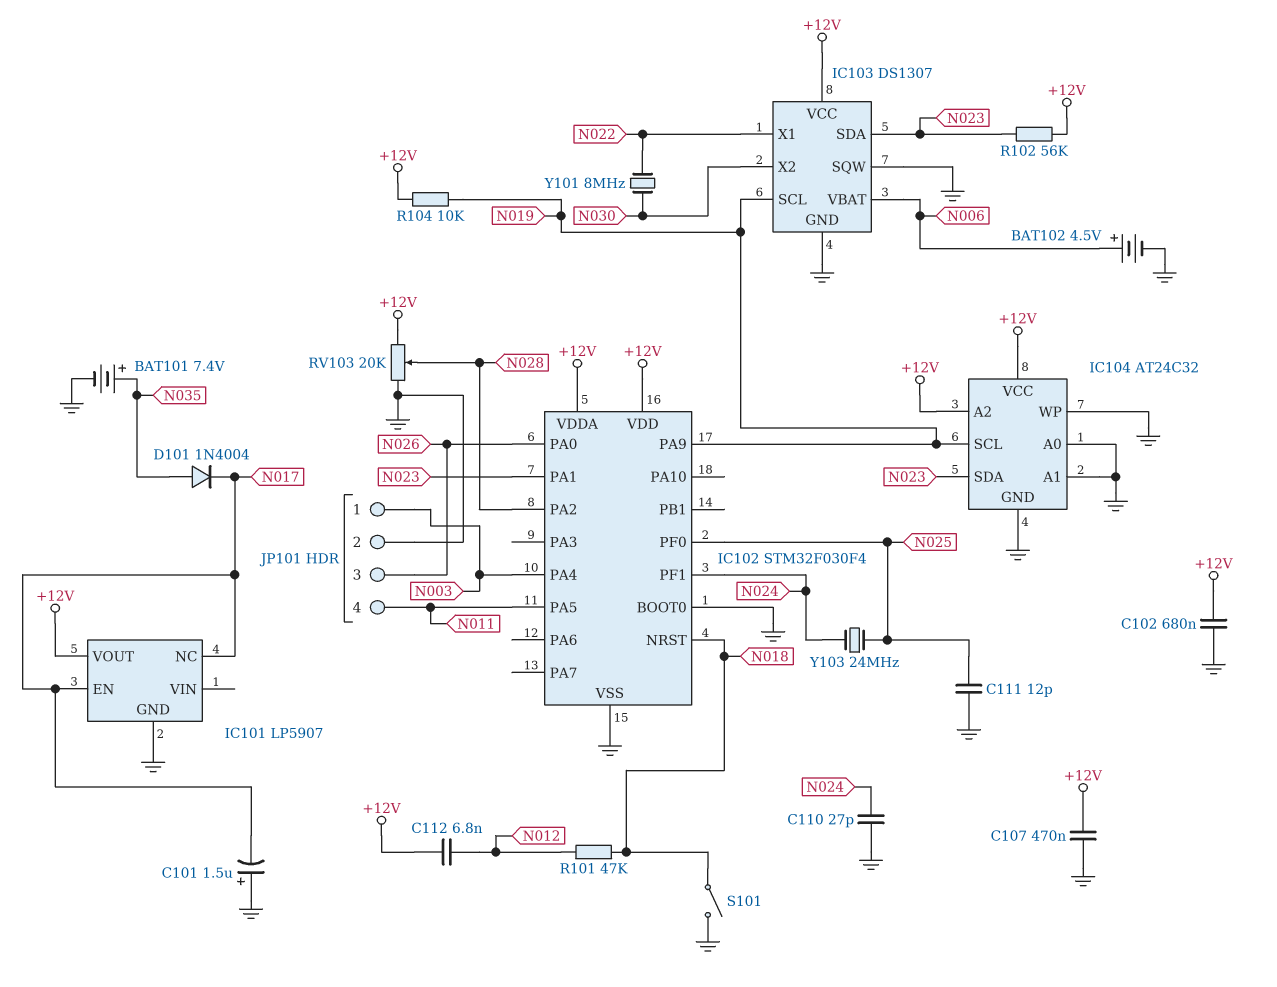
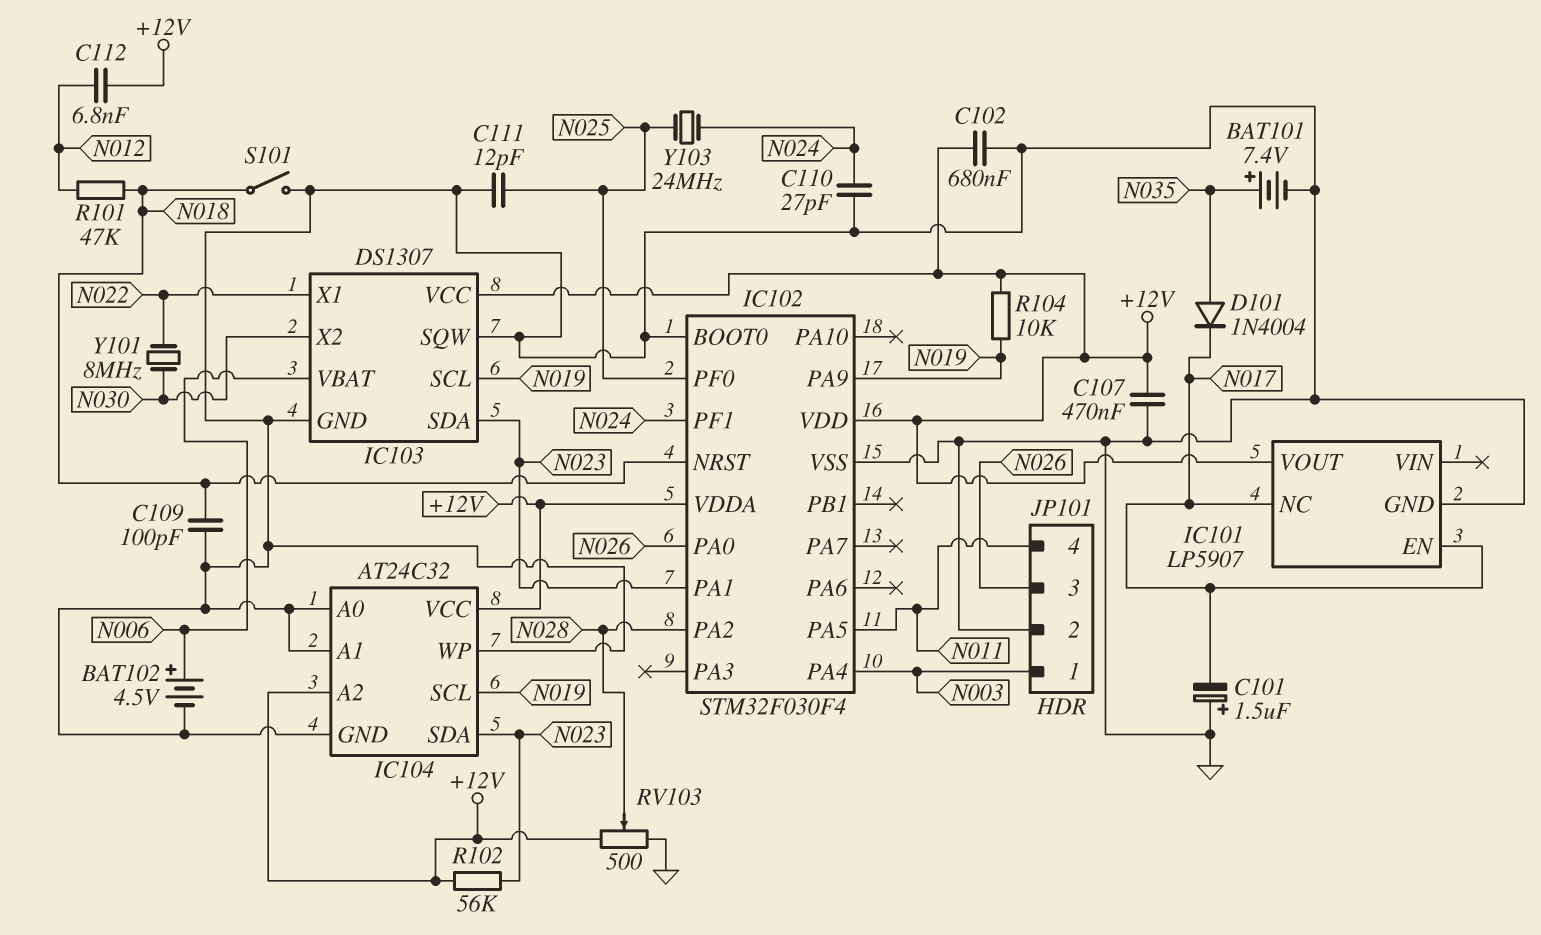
C109: none -> 100pF (GND, N018)
RV103: 20k (+12V, GND, wiper N028) -> 500 (+12V, GND, wiper N028)

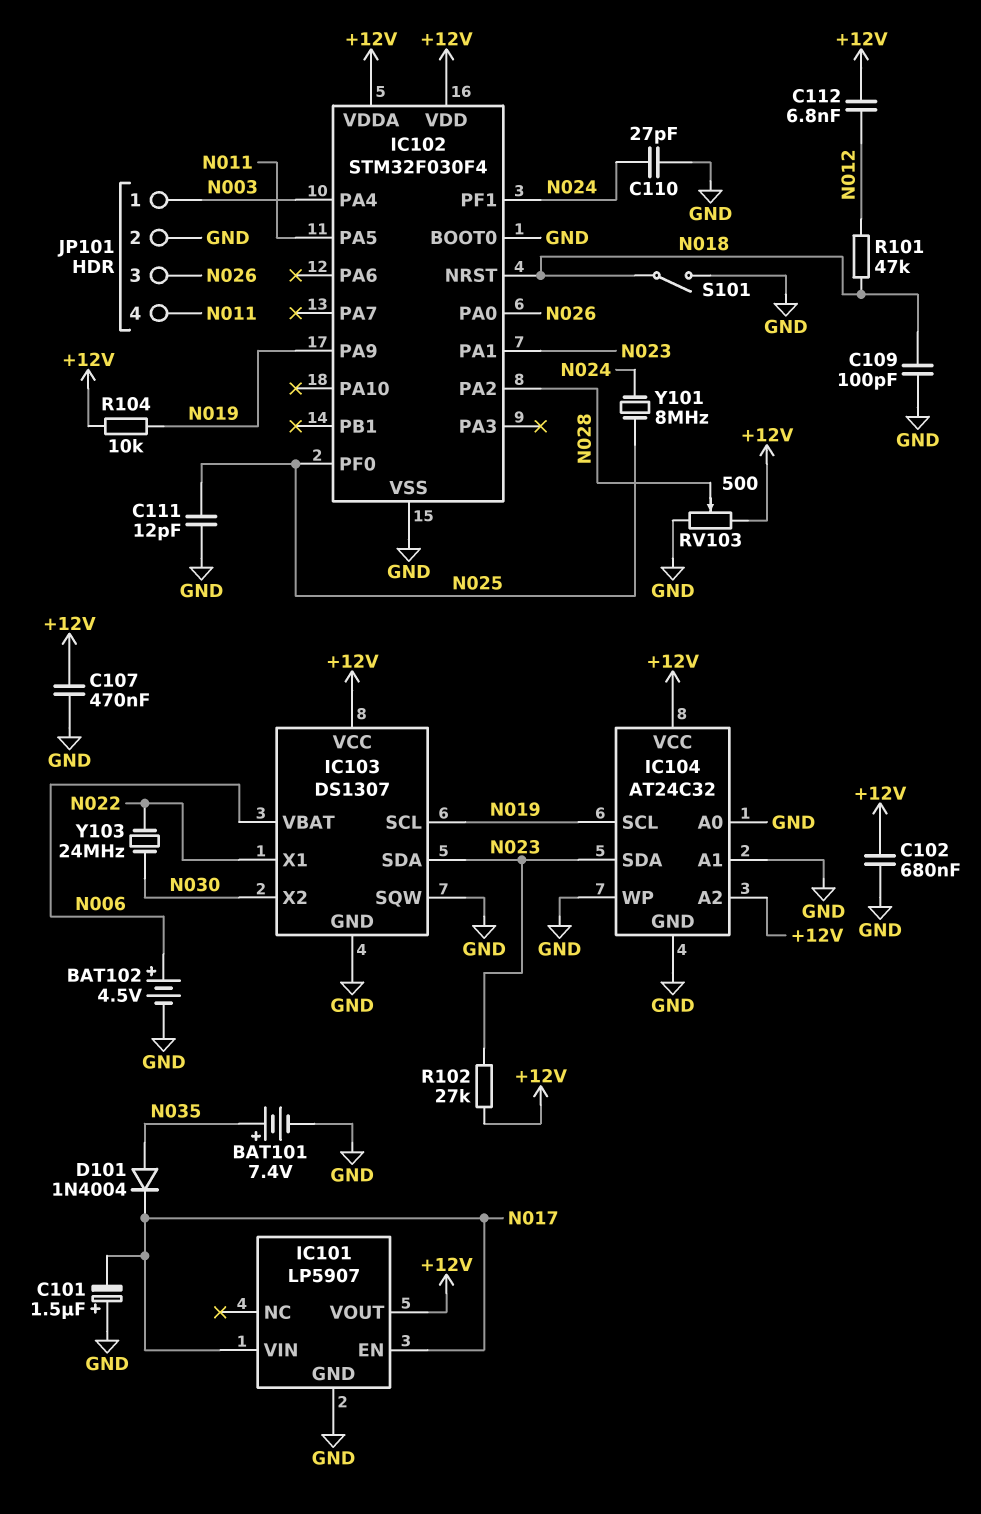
IC101 pin NC: N017 -> none
IC101 pin VIN: none -> N017
R102: 56k (+12V, N023) -> 27k (+12V, N023)
Y101: 8MHz (N022, N030) -> 8MHz (N024, N025)
Y103: 24MHz (N024, N025) -> 24MHz (N022, N030)

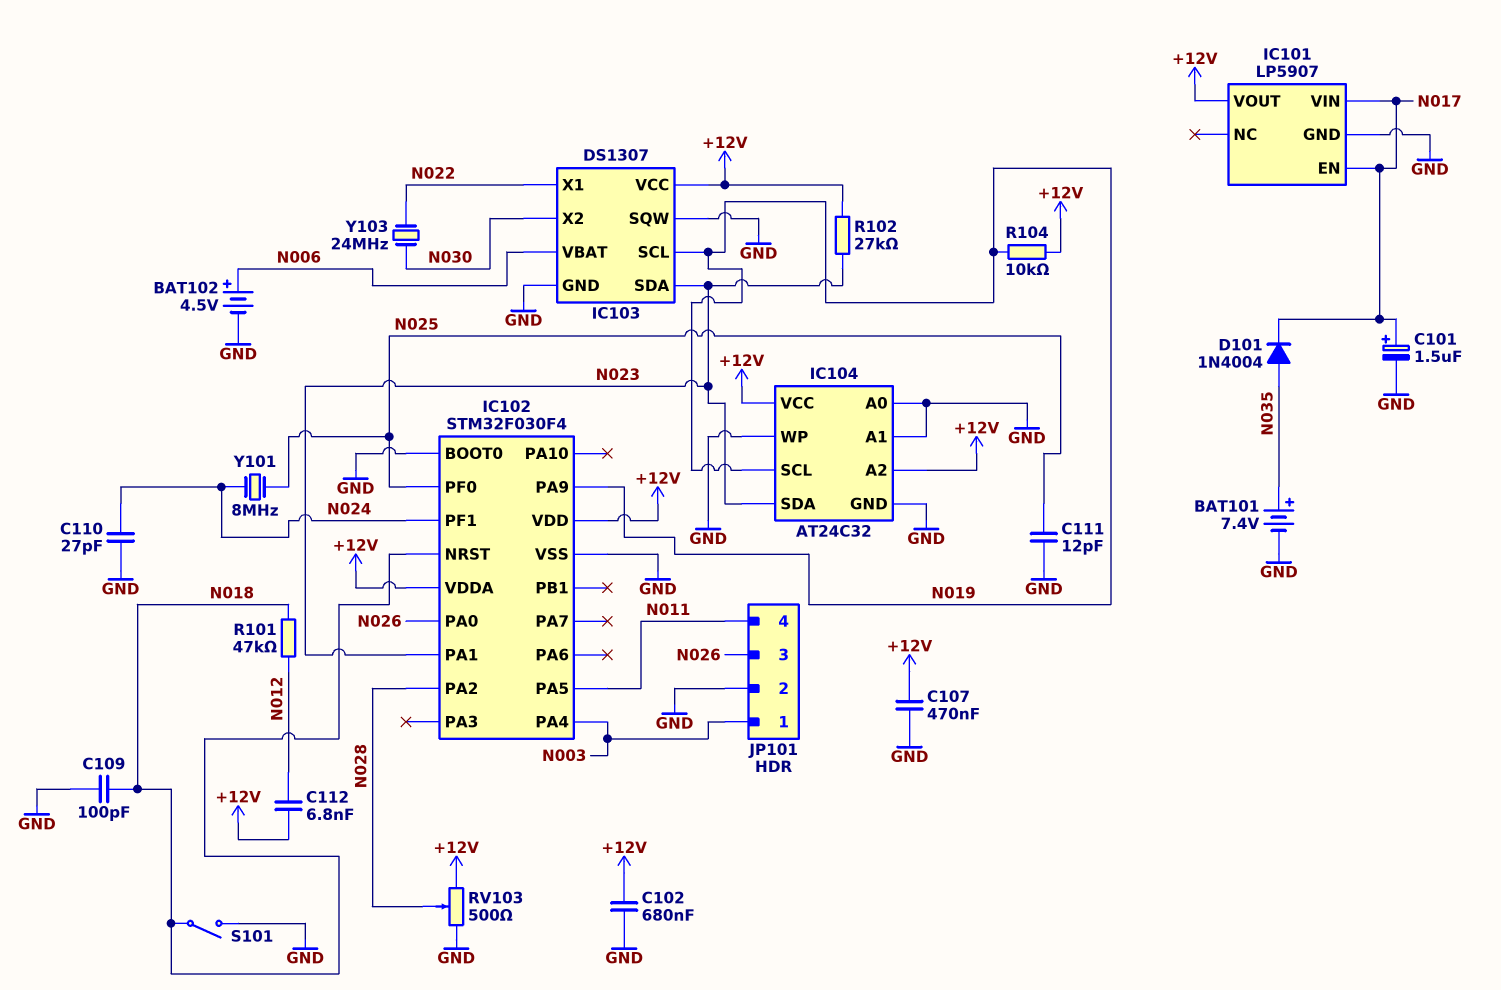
C101: 1.5uF (plus GND, minus N017) -> 1.5uF (plus N017, minus GND)

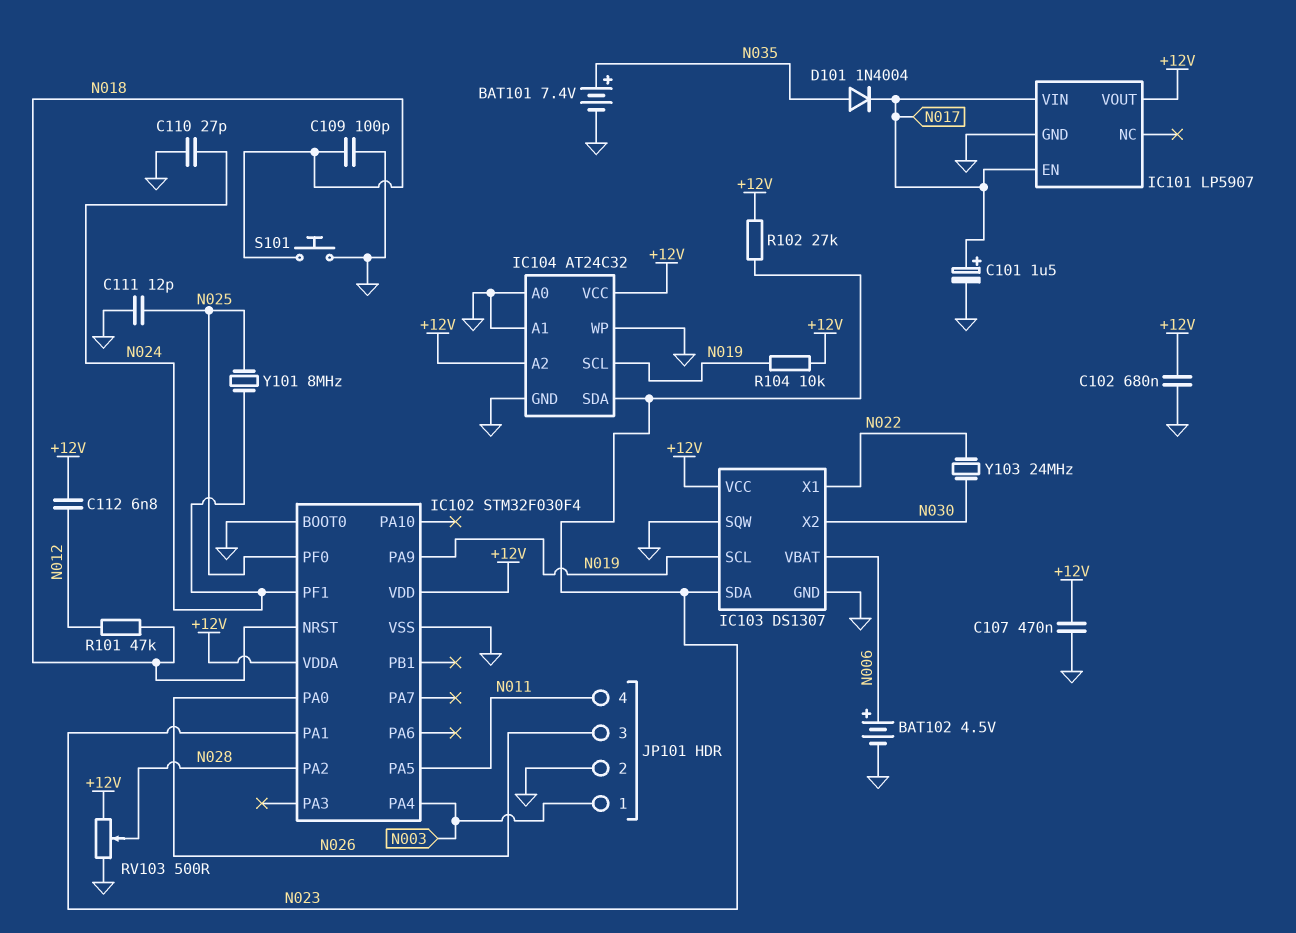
S101: switch (GND, N018) -> button (GND, N018)

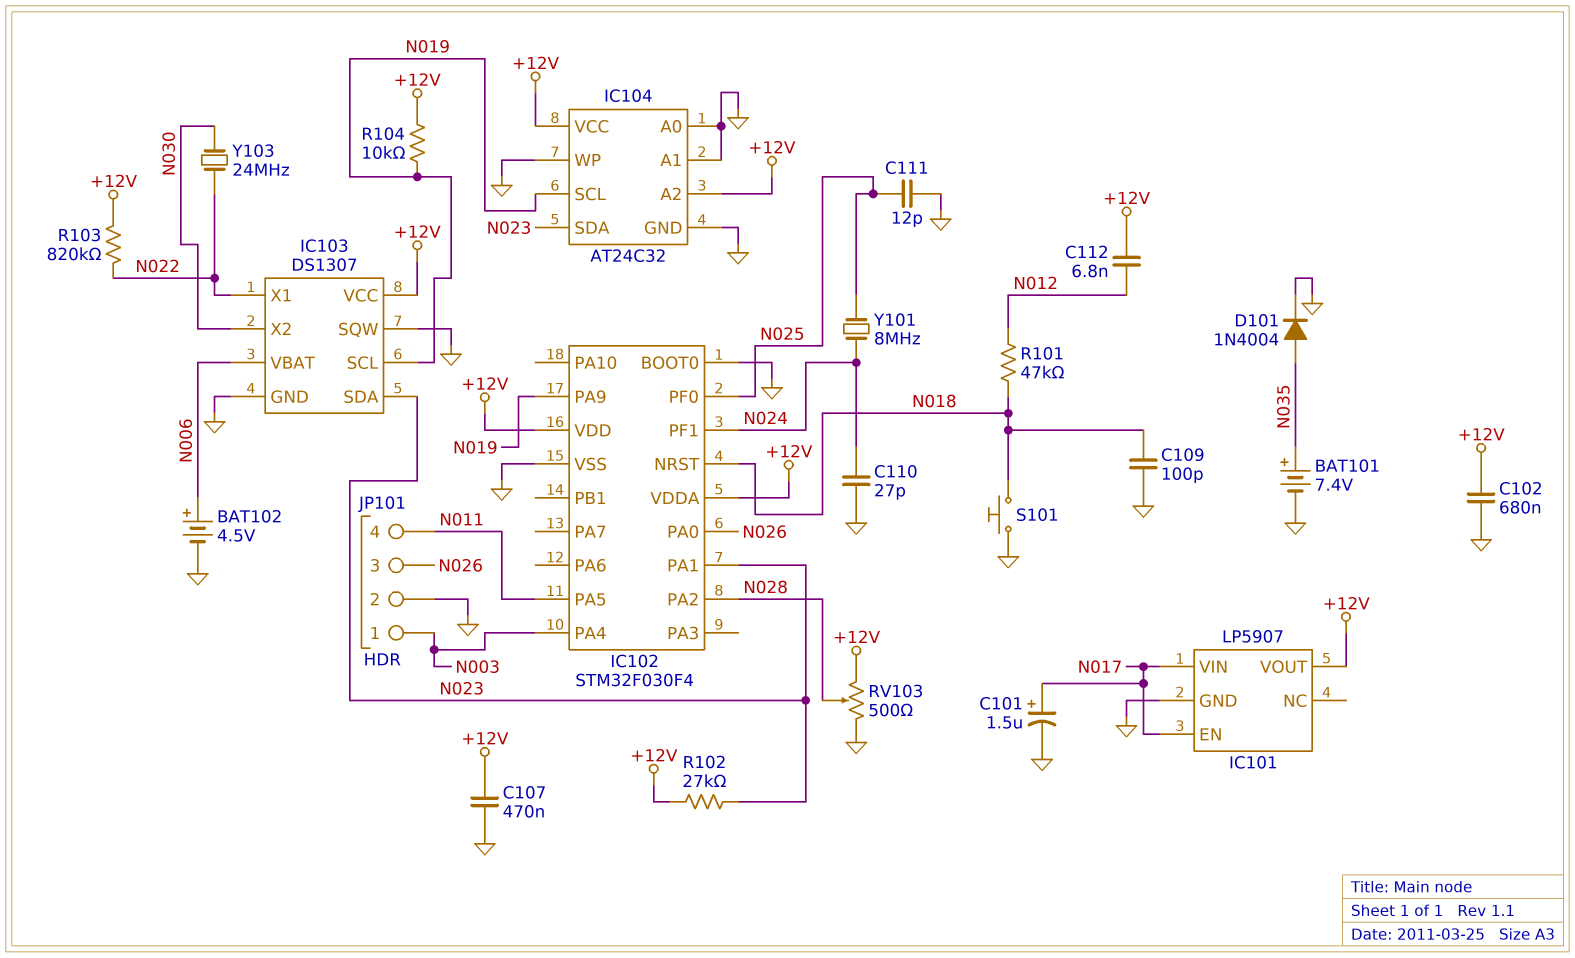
D101: diode 1N4004 (A N035, K N017) -> diode 1N4004 (A N035, K GND)
R103: none -> 820k (+12V, N022)

